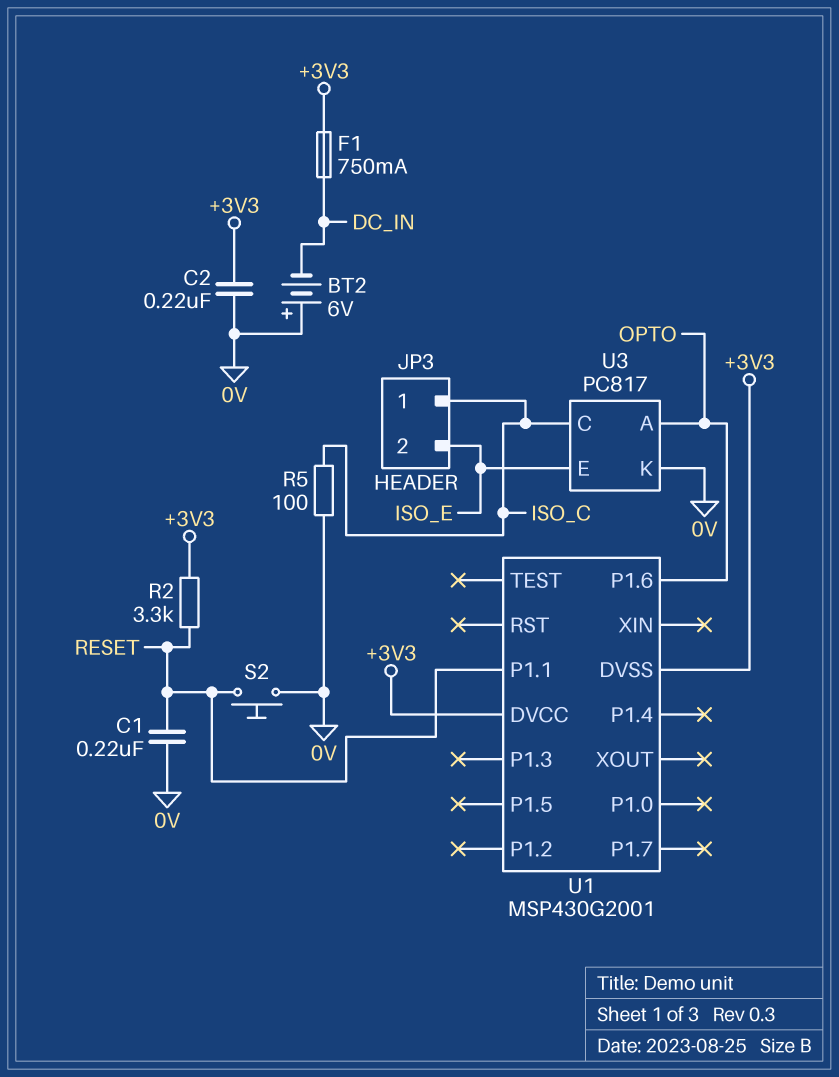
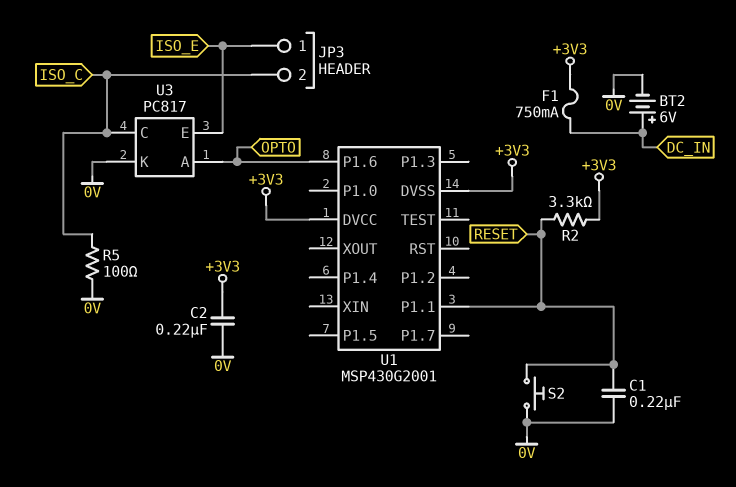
BT2: 6V (plus 0V, minus DC_IN) -> 6V (plus DC_IN, minus 0V)
JP3 pin 1: ISO_C -> ISO_E
JP3 pin 2: ISO_E -> ISO_C

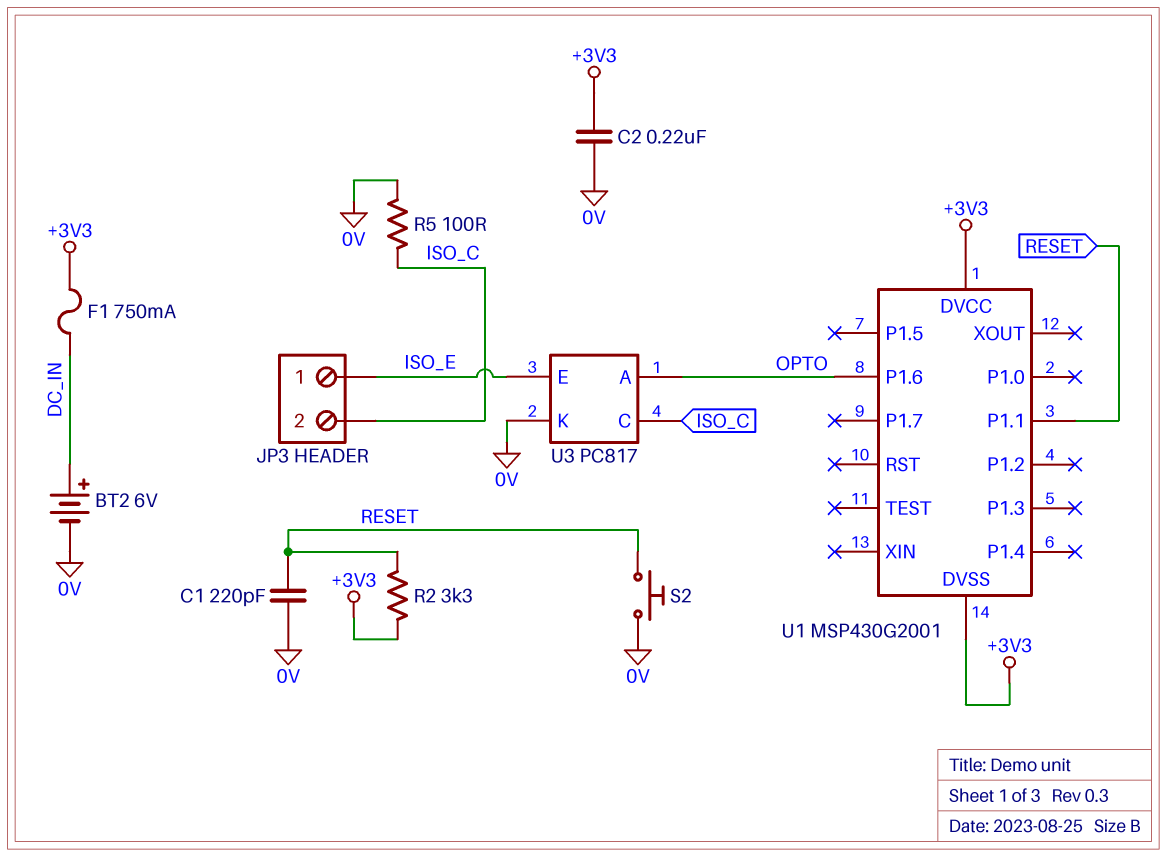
C1: 220nF (0V, RESET) -> 220pF (0V, RESET)

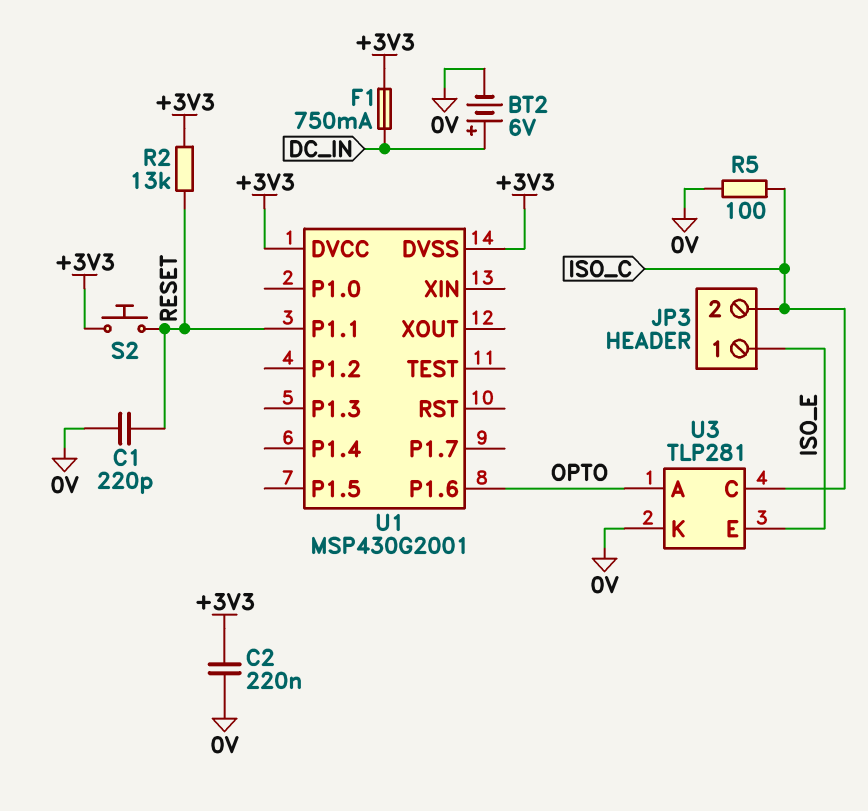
R2: 3.3k (+3V3, RESET) -> 13k (+3V3, RESET)
S2: button (0V, RESET) -> button (+3V3, RESET)
U3: PC817 -> TLP281

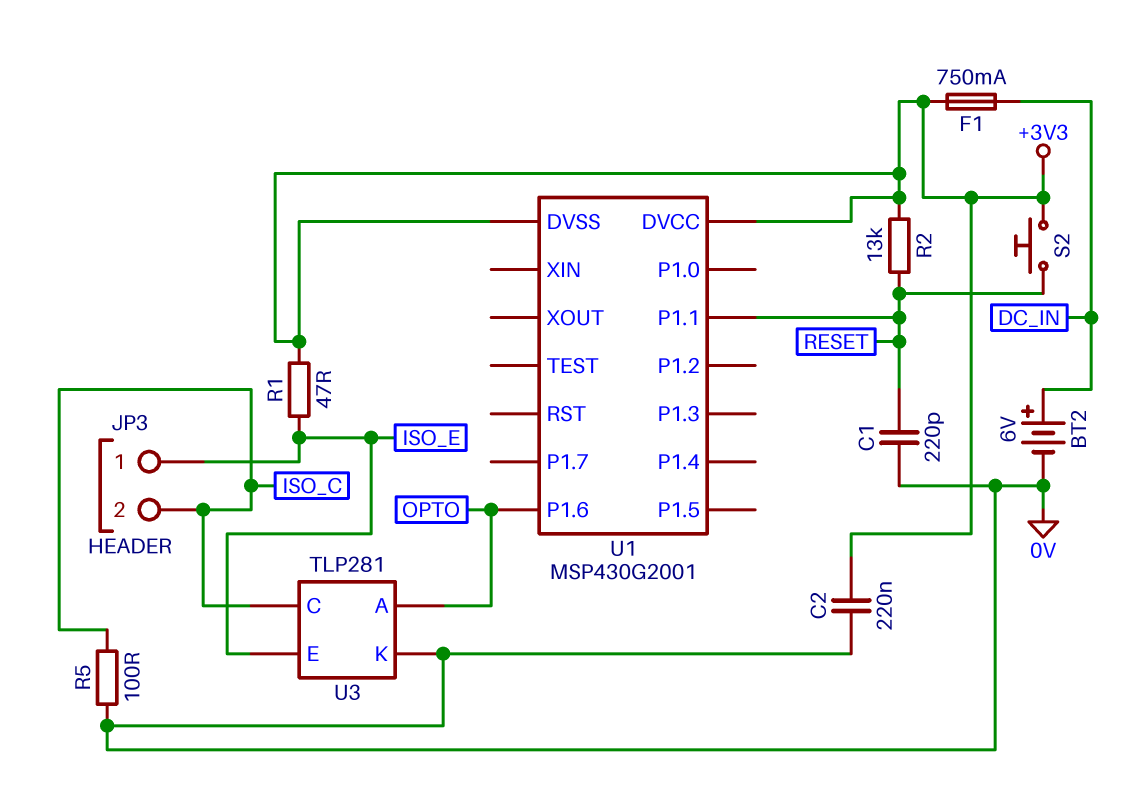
R1: none -> 47 (+3V3, ISO_E)

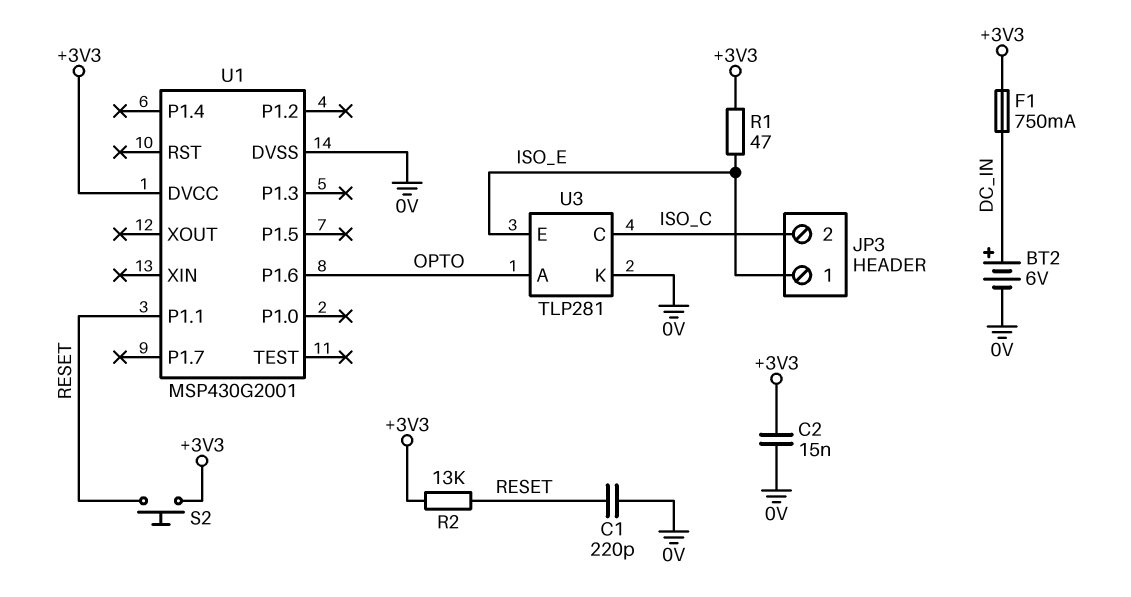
C2: 220nF (+3V3, 0V) -> 15nF (+3V3, 0V)
R5: 100 (0V, ISO_C) -> none
U1 pin DVSS: +3V3 -> 0V

